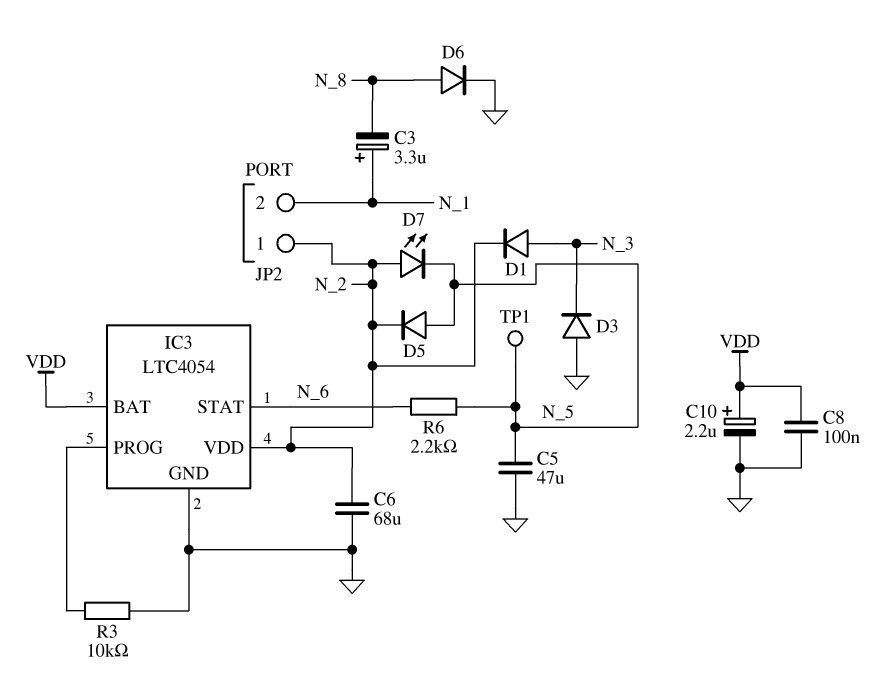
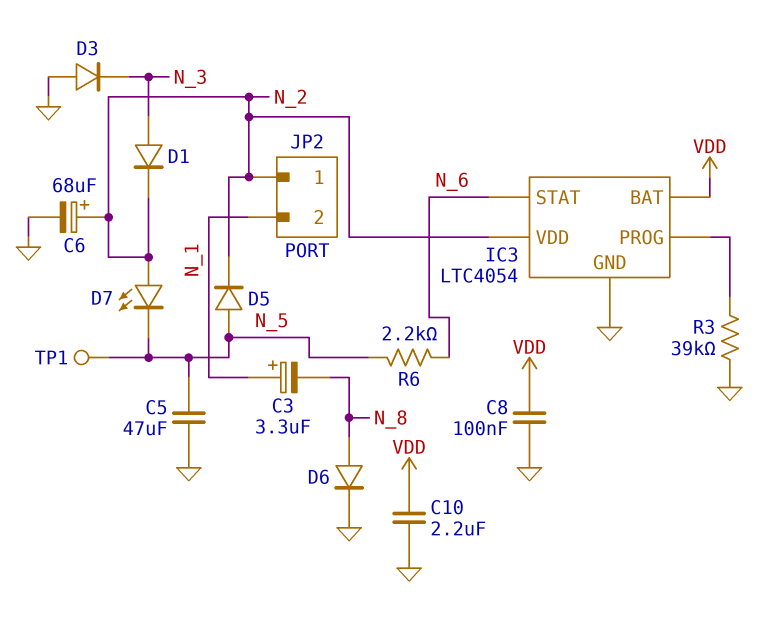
C6: 68uF (GND, N_2) -> 68uF (plus N_2, minus GND)
C10: 2.2uF (plus VDD, minus GND) -> 2.2uF (GND, VDD)
R3: 10k (GND, IC3/PROG) -> 39k (GND, IC3/PROG)

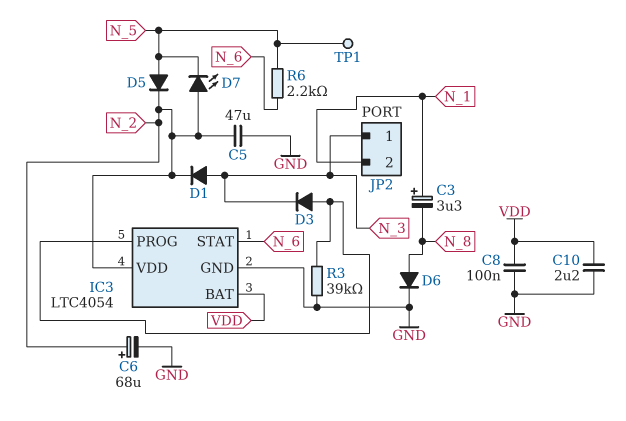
C5: 47uF (GND, N_5) -> 47uF (GND, N_2)
D3: diode (A GND, K N_3) -> diode (A IC3/PROG, K N_3)
JP2 pin 1: N_2 -> N_3

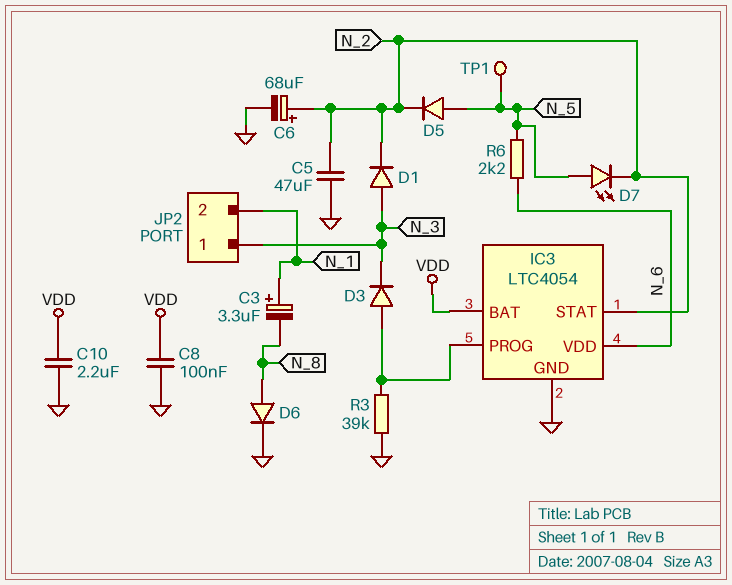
D7: LED (A N_2, K N_5) -> LED (A N_5, K N_2)
IC3 pin STAT: N_6 -> N_2
IC3 pin VDD: N_2 -> N_6

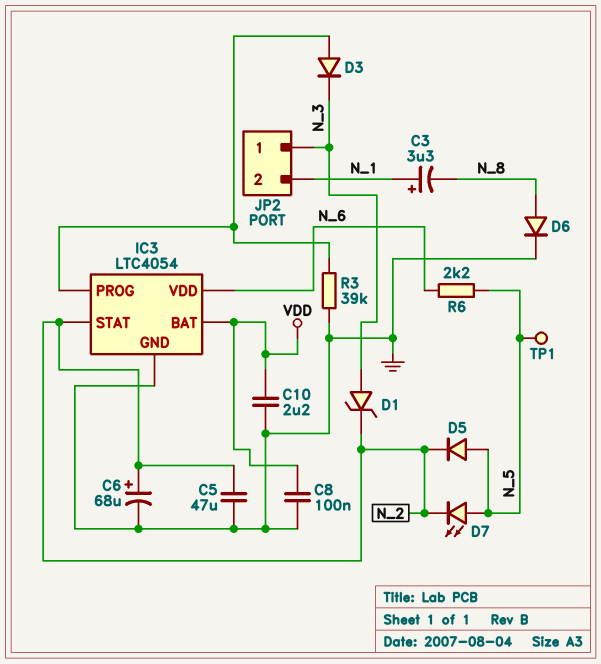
D1: diode (A N_3, K N_2) -> zener (A N_3, K N_2)

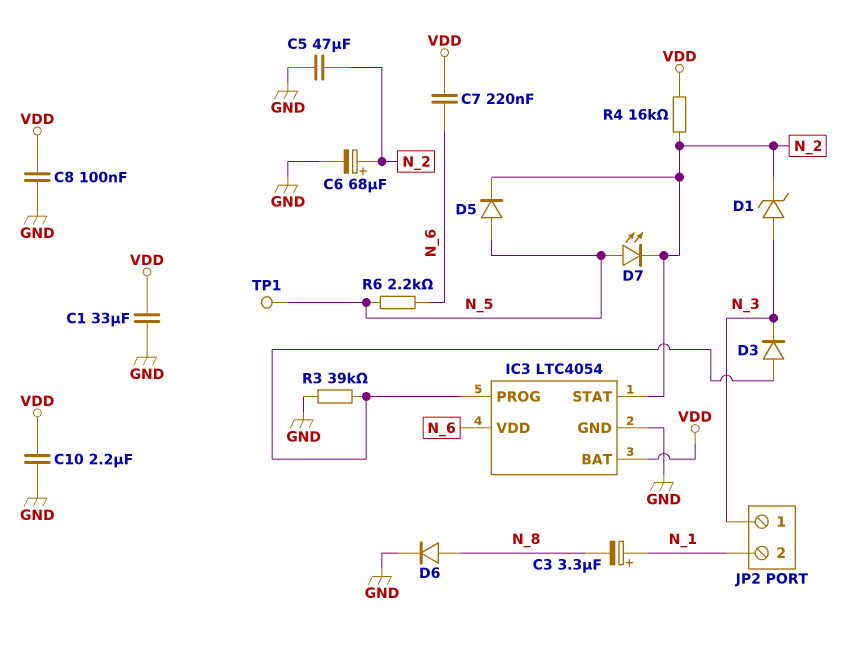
C1: none -> 33uF (GND, VDD)
C7: none -> 220nF (N_6, VDD)
R4: none -> 16k (N_2, VDD)

